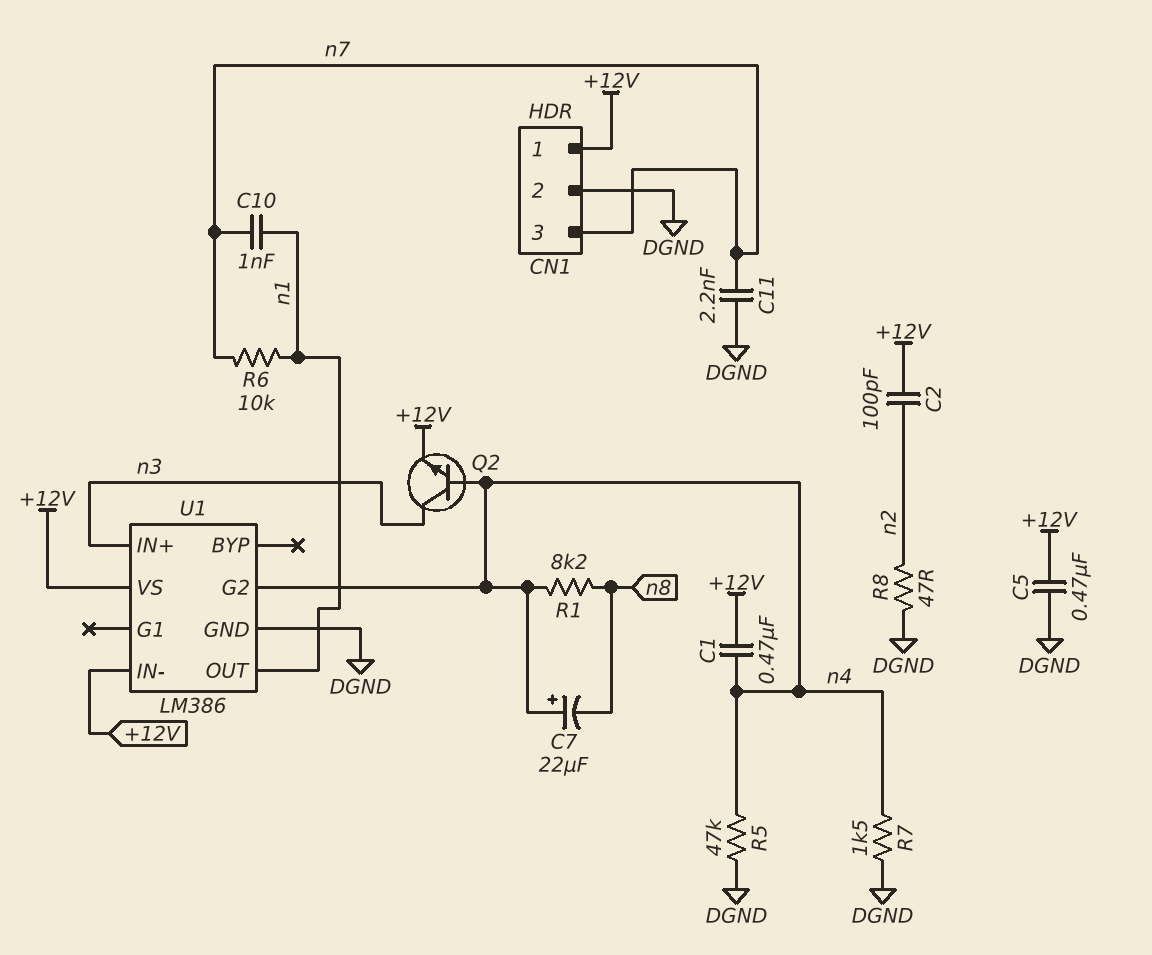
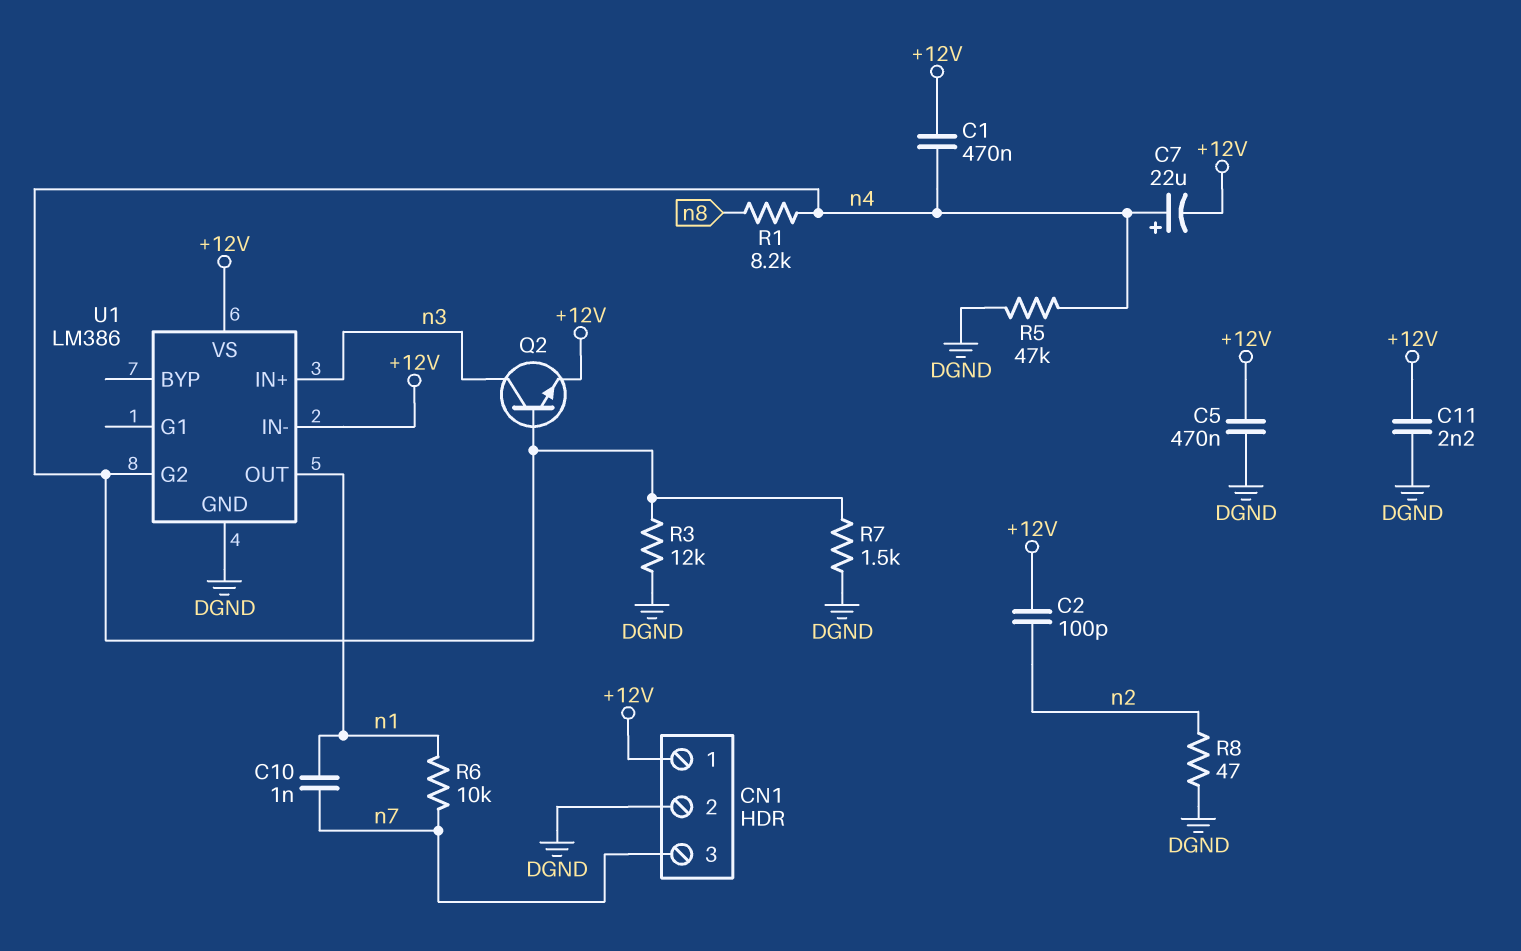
C7: 22uF (plus n4, minus n8) -> 22uF (plus n4, minus +12V)
C11: 2.2nF (DGND, n7) -> 2.2nF (+12V, DGND)
R3: none -> 12k (DGND, n4)

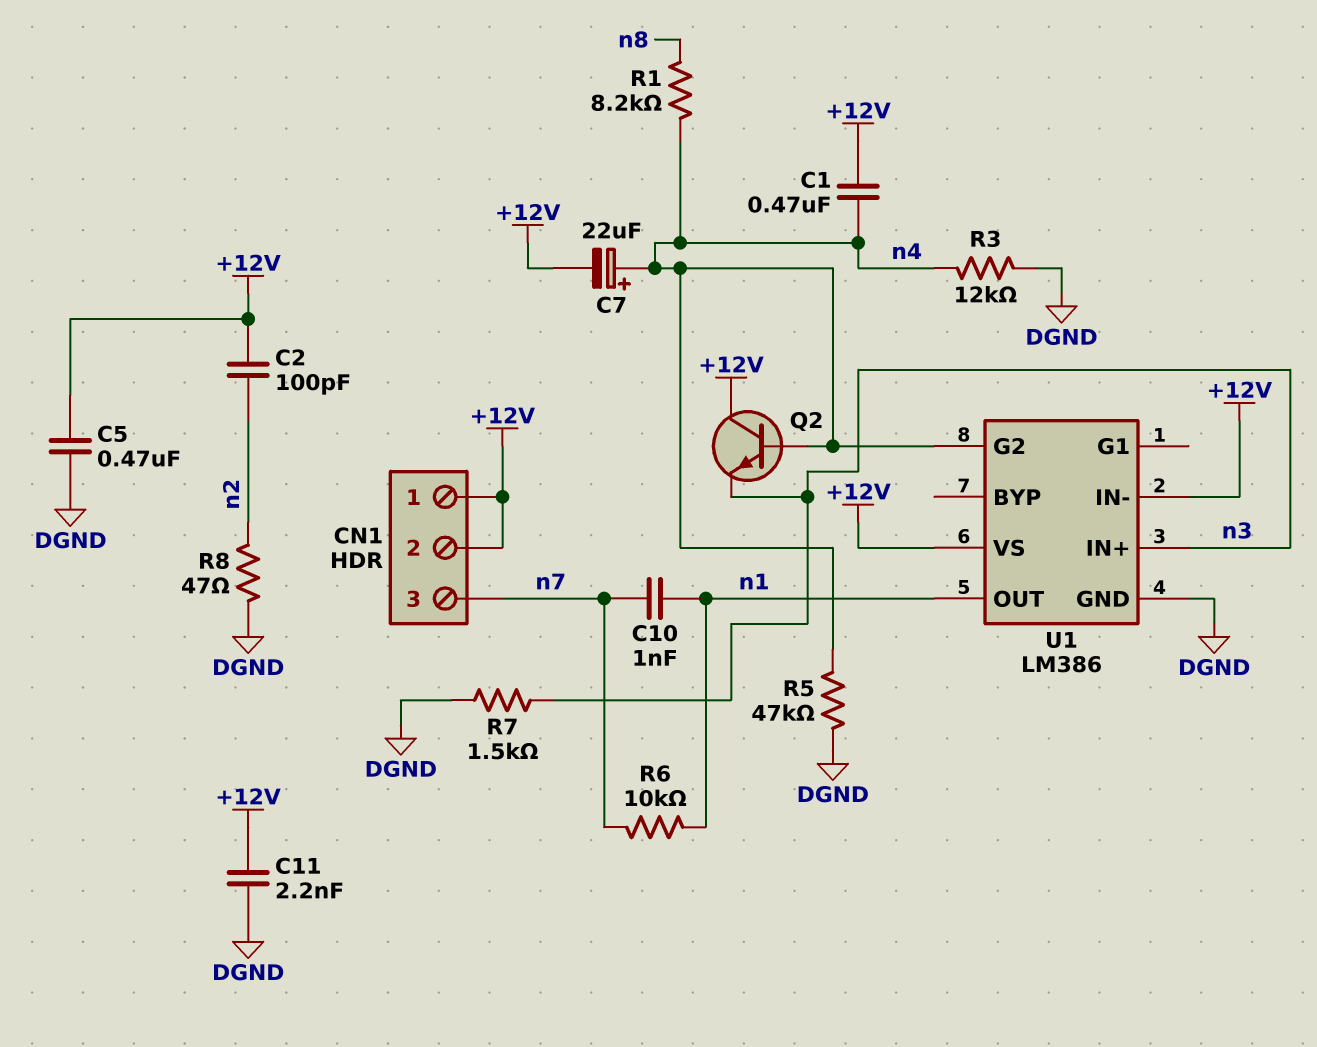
CN1 pin 2: DGND -> +12V
Q2: NPN (B n4, C n3, E +12V) -> NPN (B n4, C +12V, E n3)
R7: 1.5k (DGND, n4) -> 1.5k (DGND, n3)

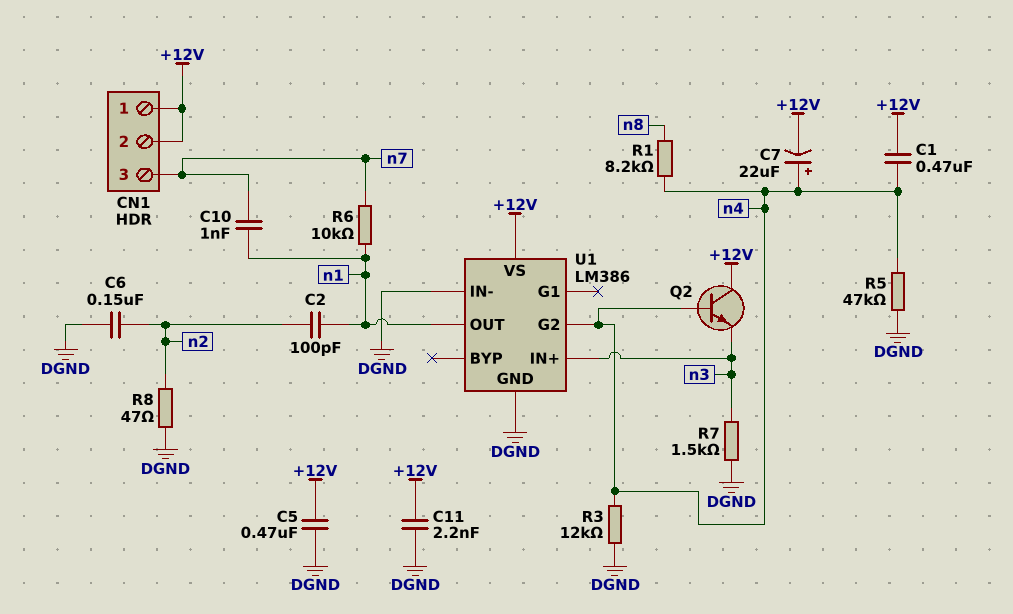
C2: 100pF (+12V, n2) -> 100pF (n1, n2)
C6: none -> 150nF (DGND, n2)
U1 pin IN-: +12V -> DGND

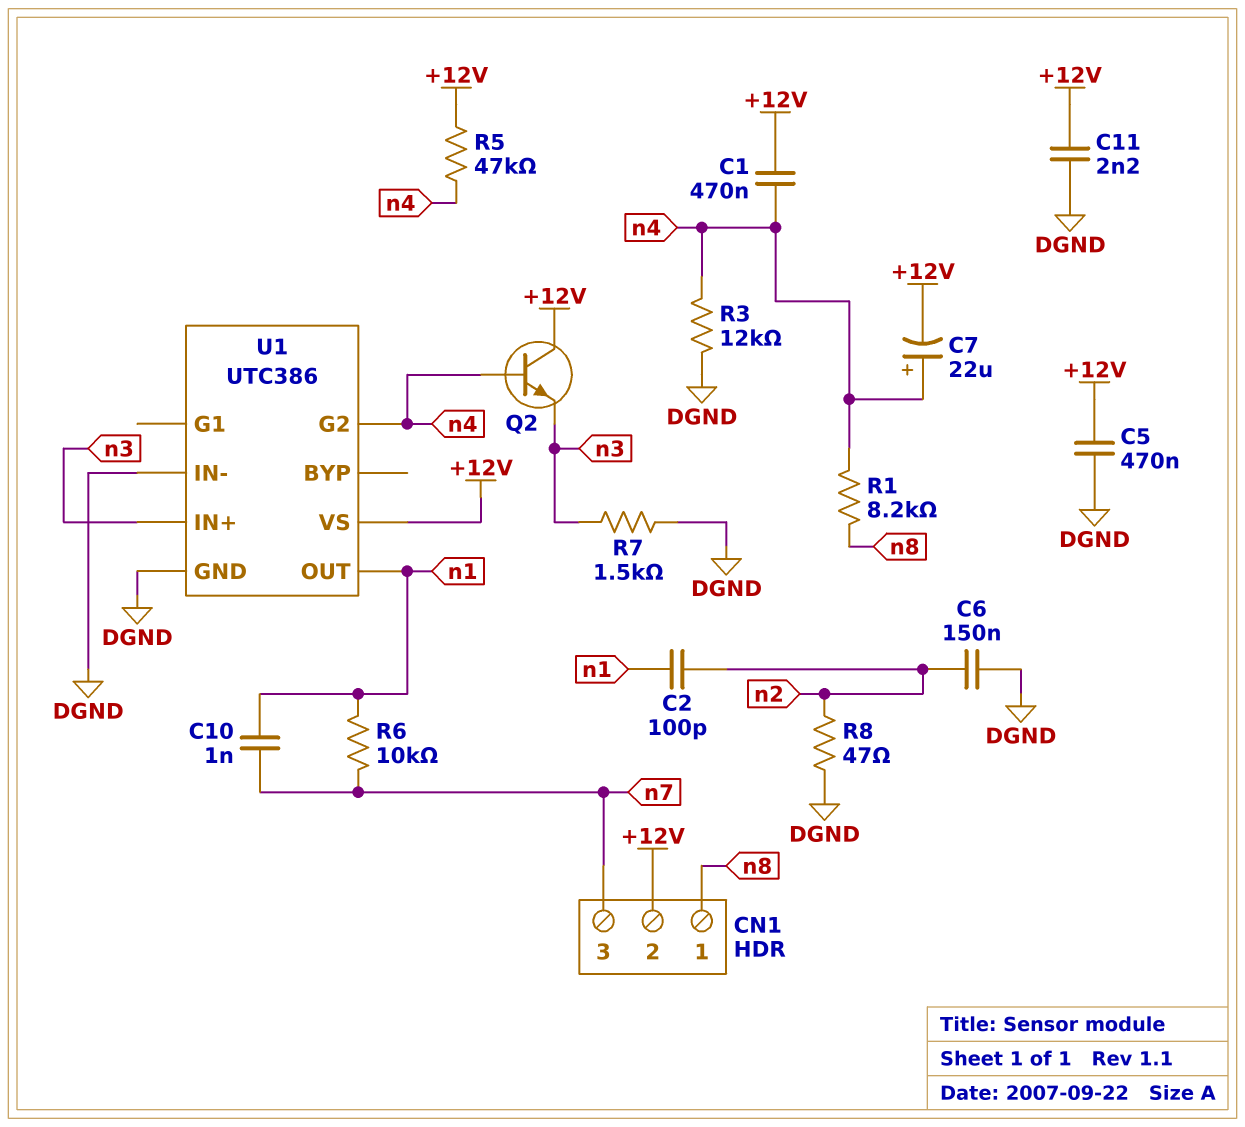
CN1 pin 1: +12V -> n8
R5: 47k (DGND, n4) -> 47k (+12V, n4)
U1: LM386 -> UTC386

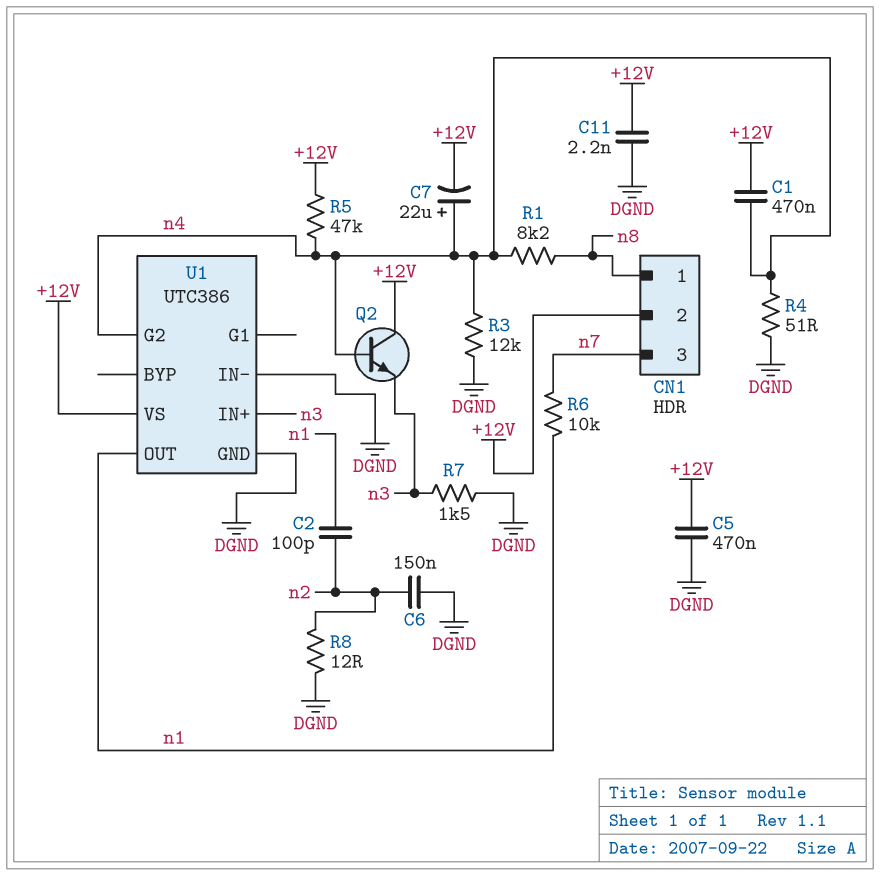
C10: 1nF (n1, n7) -> none
R4: none -> 51 (DGND, n4)
R8: 47 (DGND, n2) -> 12 (DGND, n2)

